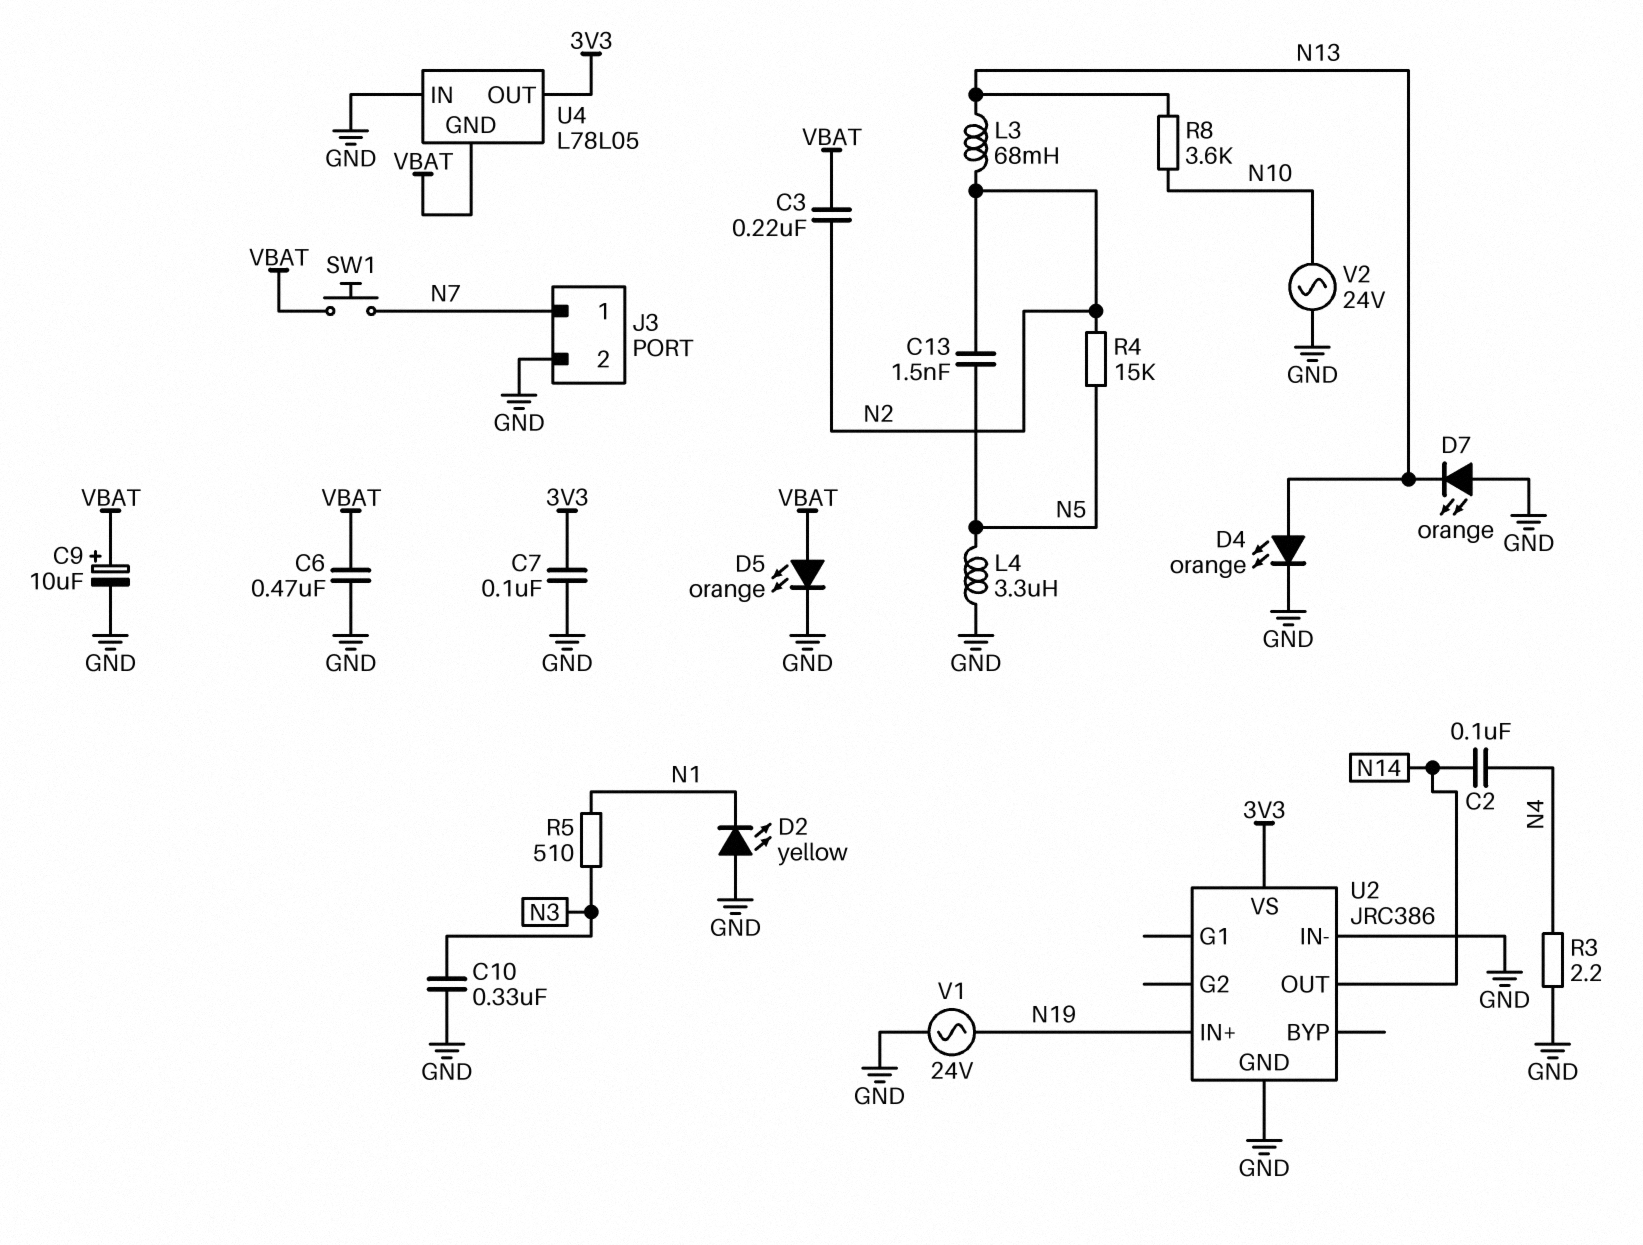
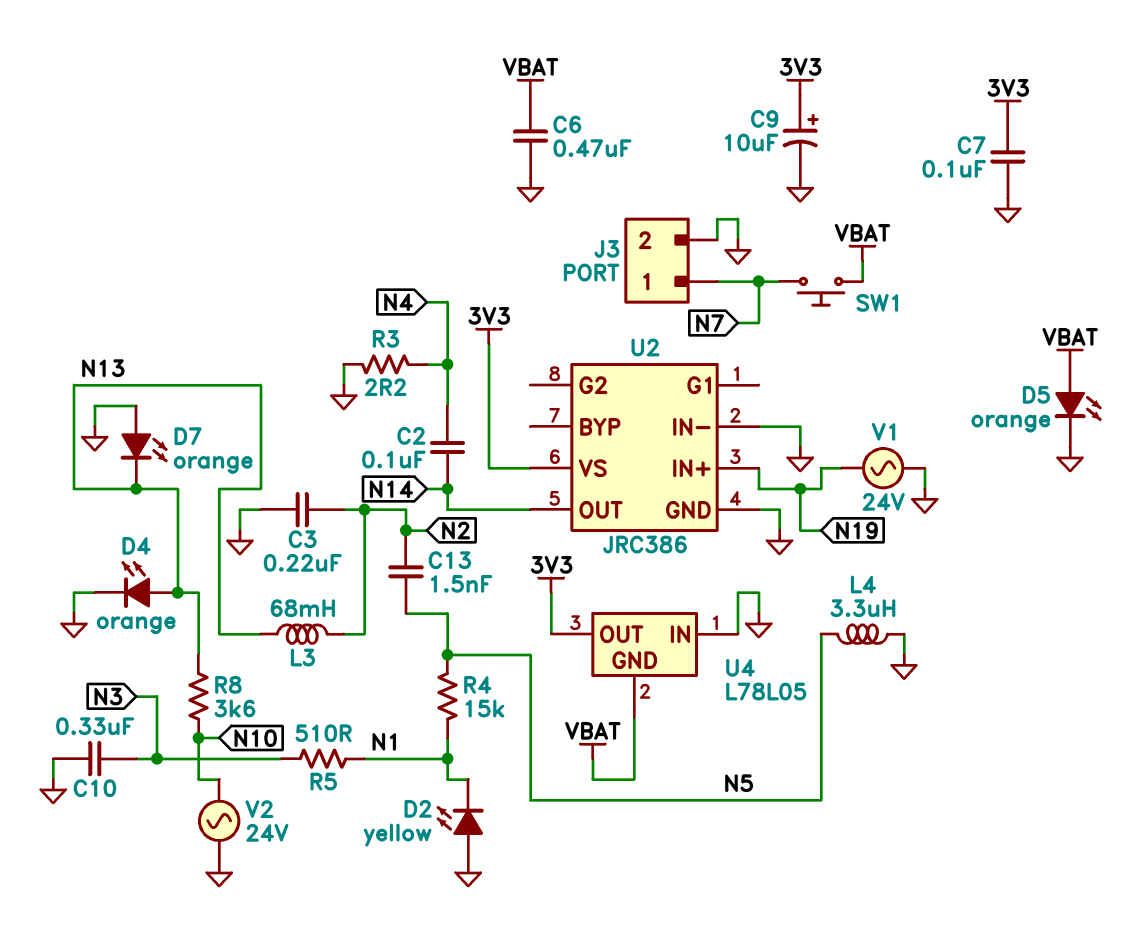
C3: 220nF (N2, VBAT) -> 220nF (GND, N2)
C9: 10uF (plus VBAT, minus GND) -> 10uF (plus 3V3, minus GND)
R4: 15k (N2, N5) -> 15k (N1, N5)

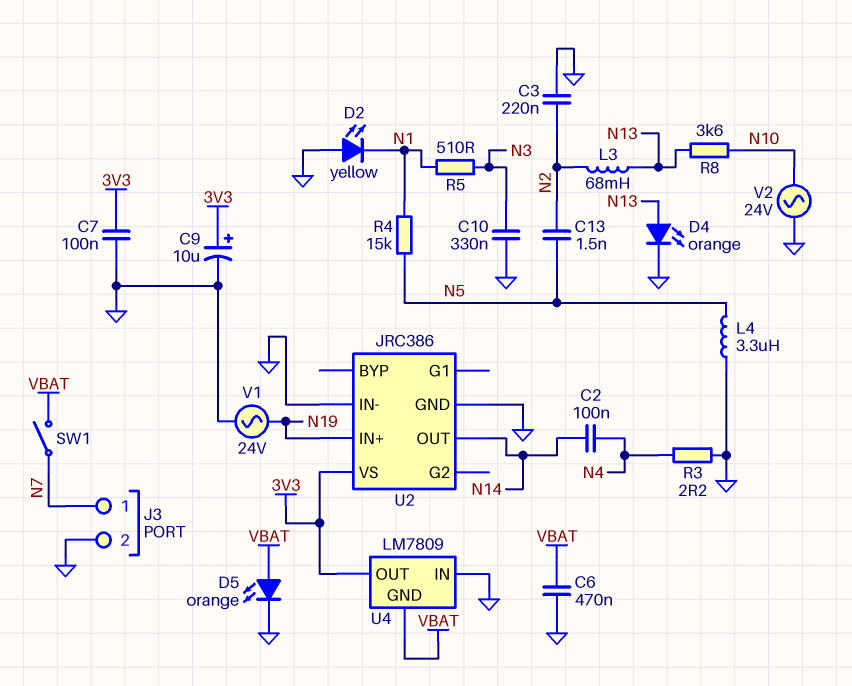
D7: LED orange (A GND, K N13) -> none
SW1: button (N7, VBAT) -> switch (N7, VBAT)
U4: L78L05 -> LM7809

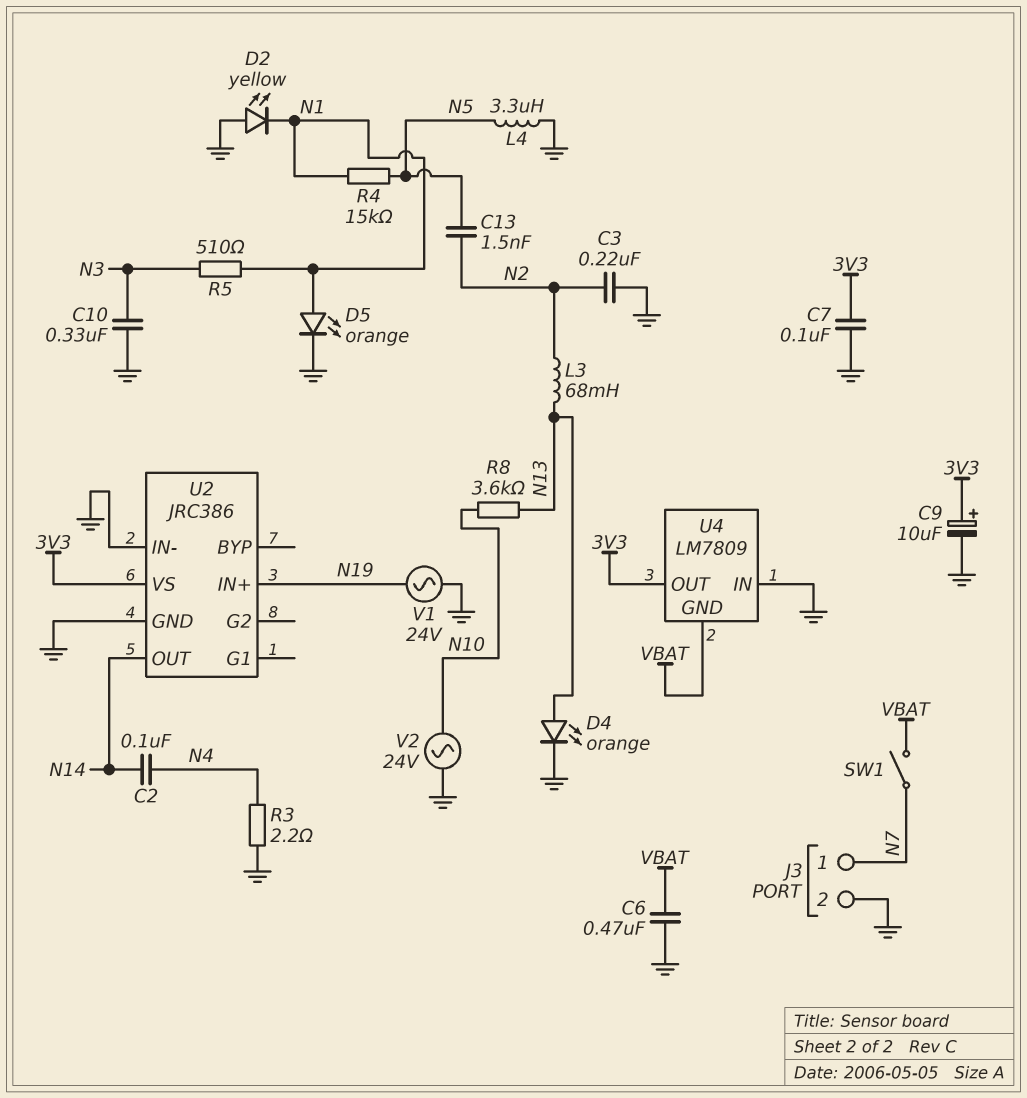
D5: LED orange (A VBAT, K GND) -> LED orange (A N1, K GND)

